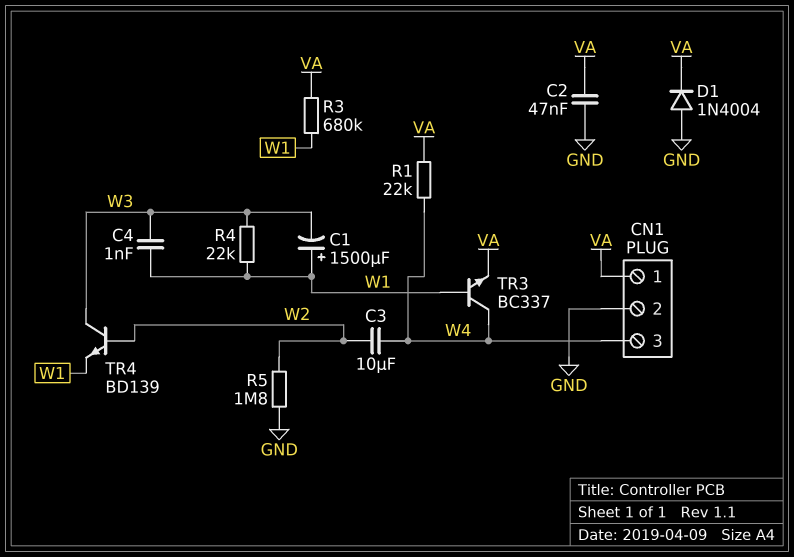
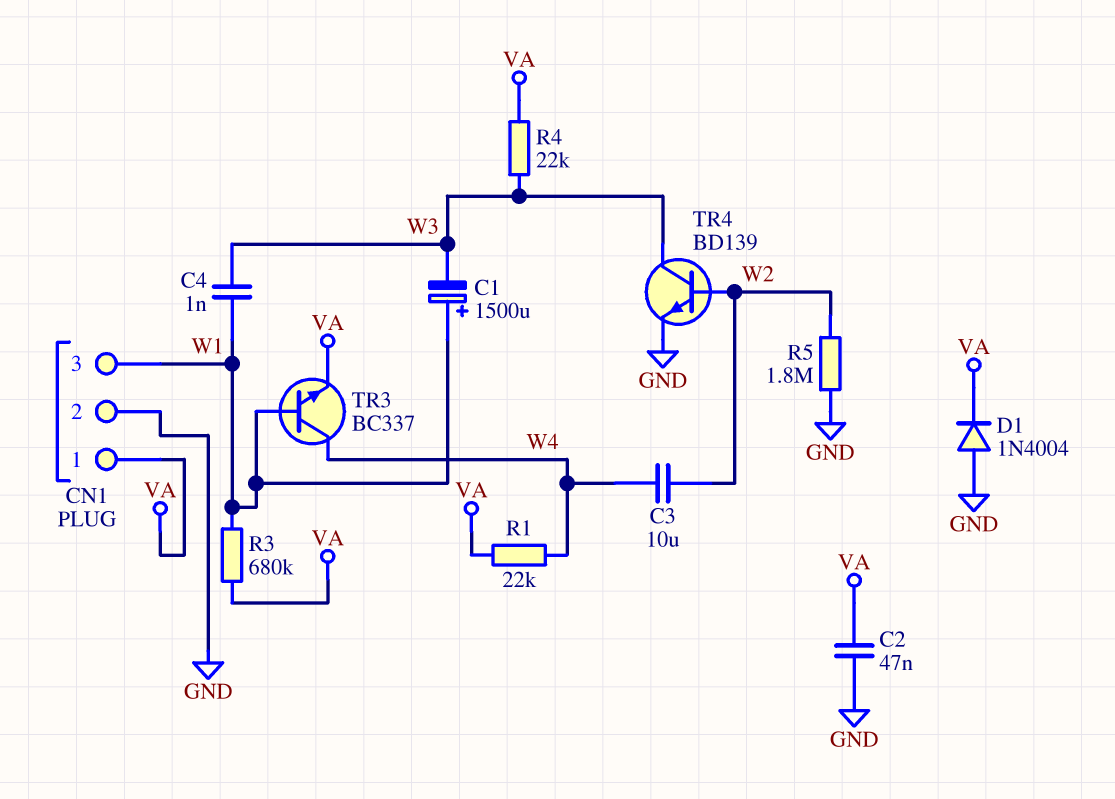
CN1 pin 3: W4 -> W1
R4: 22k (W1, W3) -> 22k (VA, W3)
TR4: NPN BD139 (B W2, C W3, E W1) -> NPN BD139 (B W2, C W3, E GND)

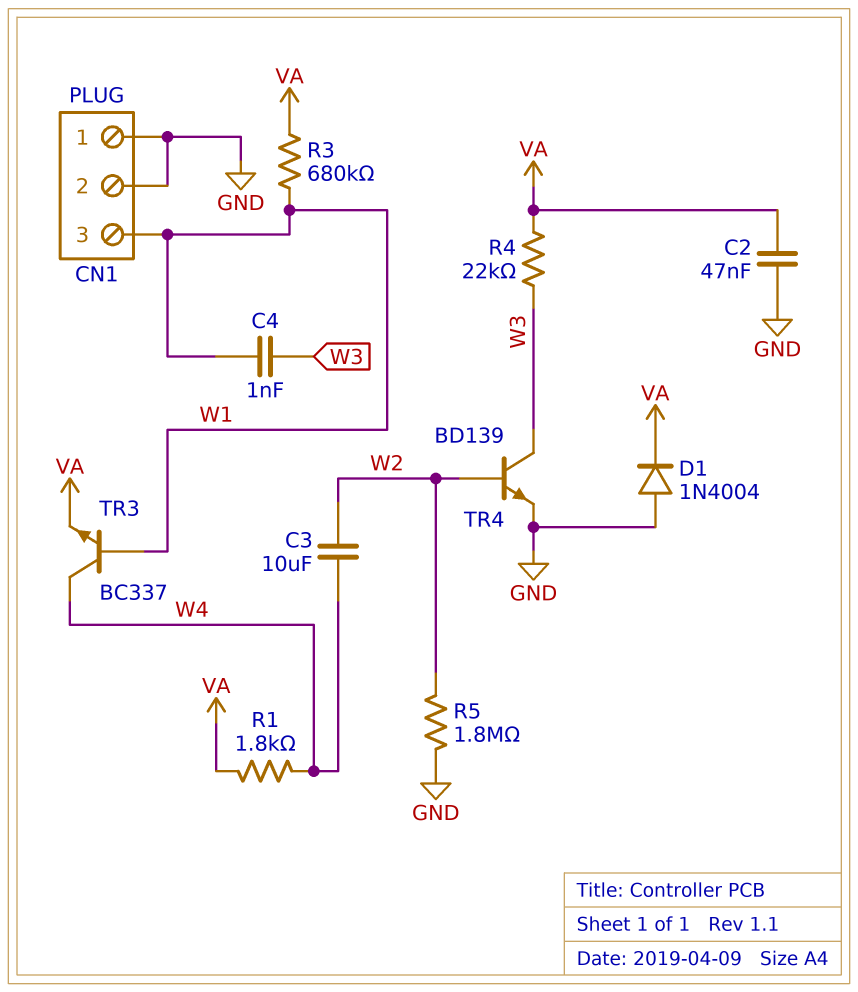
C1: 1500uF (plus W1, minus W3) -> none
CN1 pin 1: VA -> GND
R1: 22k (VA, W4) -> 1.8k (VA, W4)

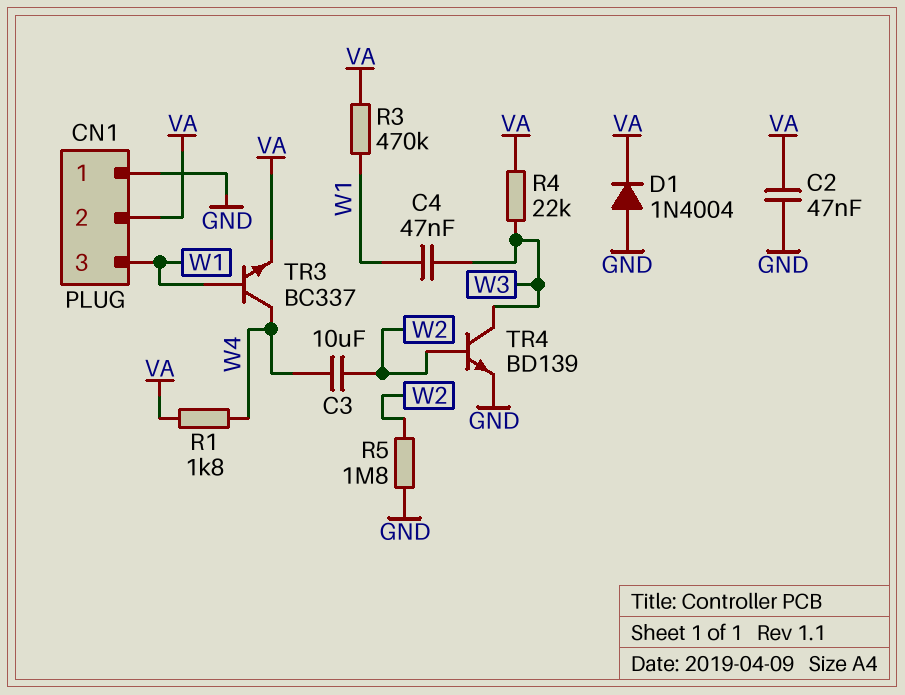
C4: 1nF (W1, W3) -> 47nF (W1, W3)
CN1 pin 2: GND -> VA
R3: 680k (VA, W1) -> 470k (VA, W1)

